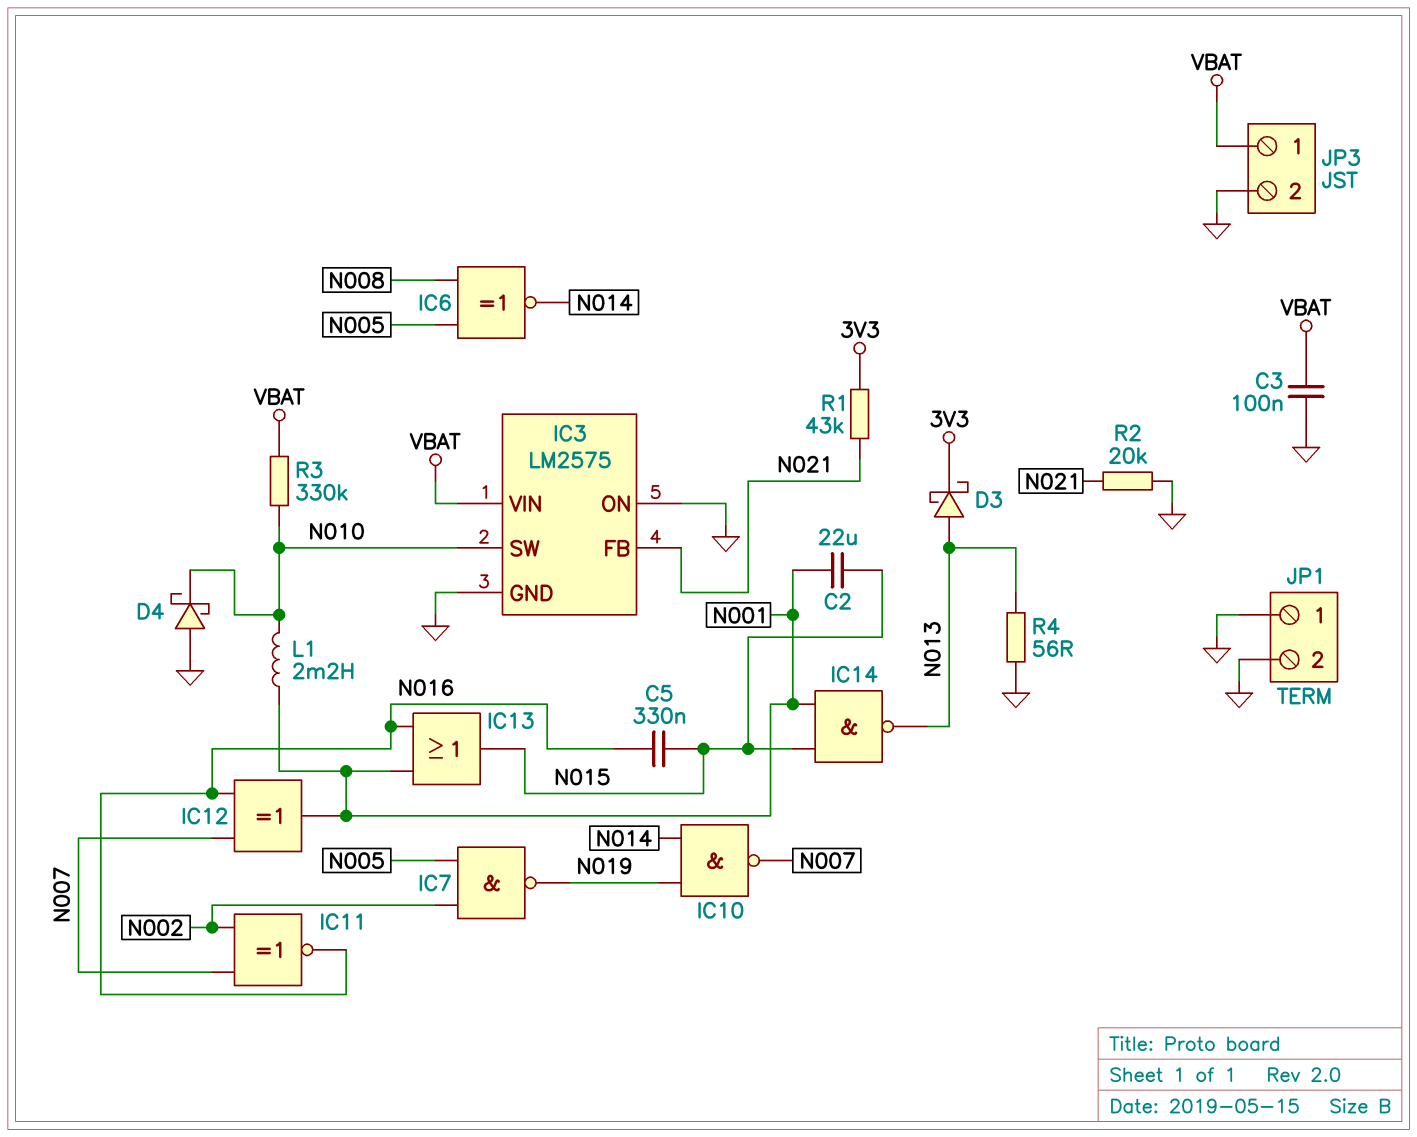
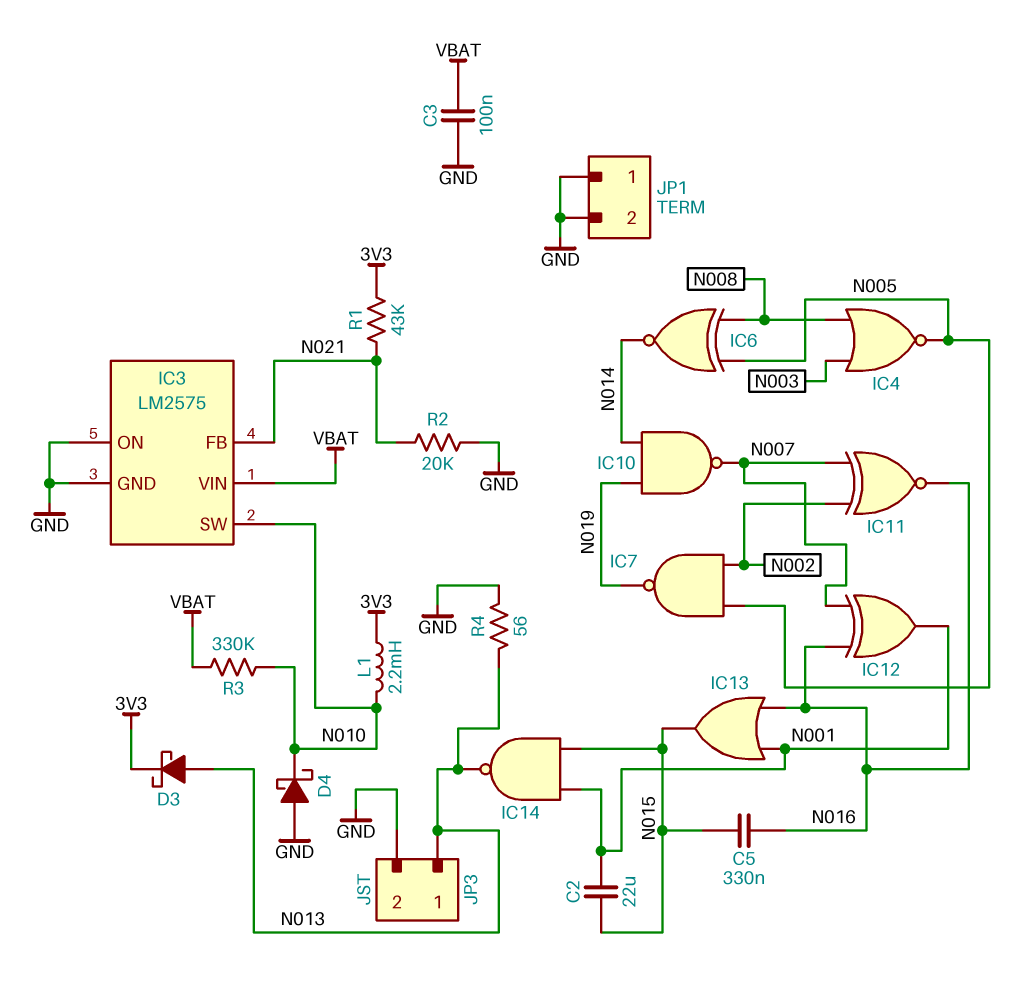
IC4: none -> NOR (in N003, in N008, out N005)
JP3 pin 1: VBAT -> N013
L1: 2.2mH (N001, N010) -> 2.2mH (3V3, N010)

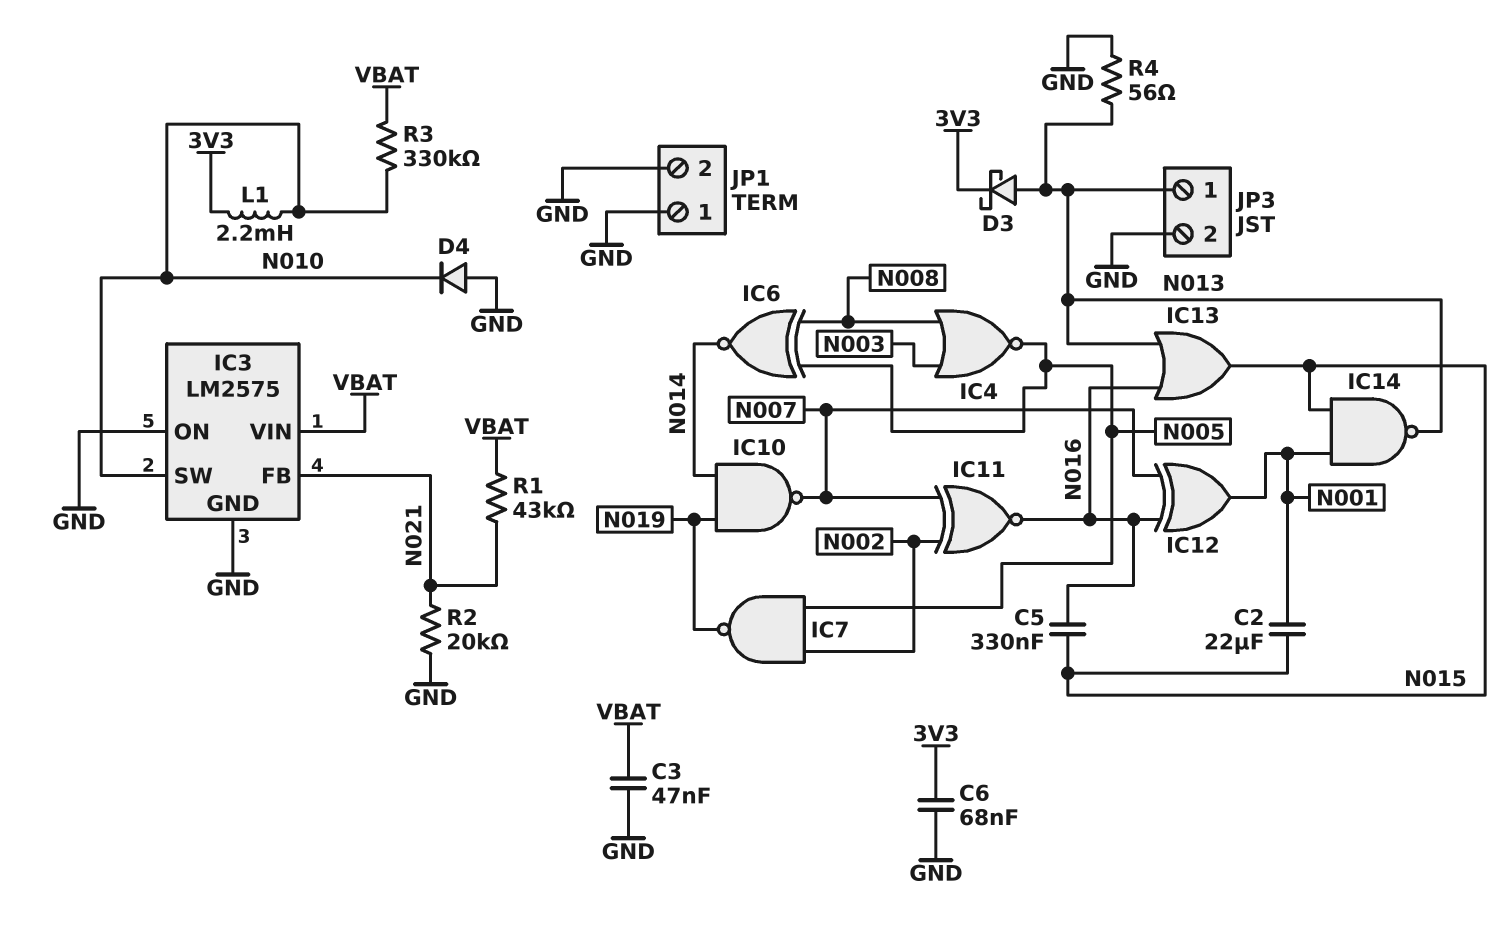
C3: 100nF (GND, VBAT) -> 47nF (GND, VBAT)
C6: none -> 68nF (3V3, GND)
D4: schottky (A GND, K N010) -> diode (A GND, K N010)
IC13: OR (in N001, in N016, out N015) -> OR (in N013, in N016, out N015)
R1: 43k (3V3, N021) -> 43k (N021, VBAT)

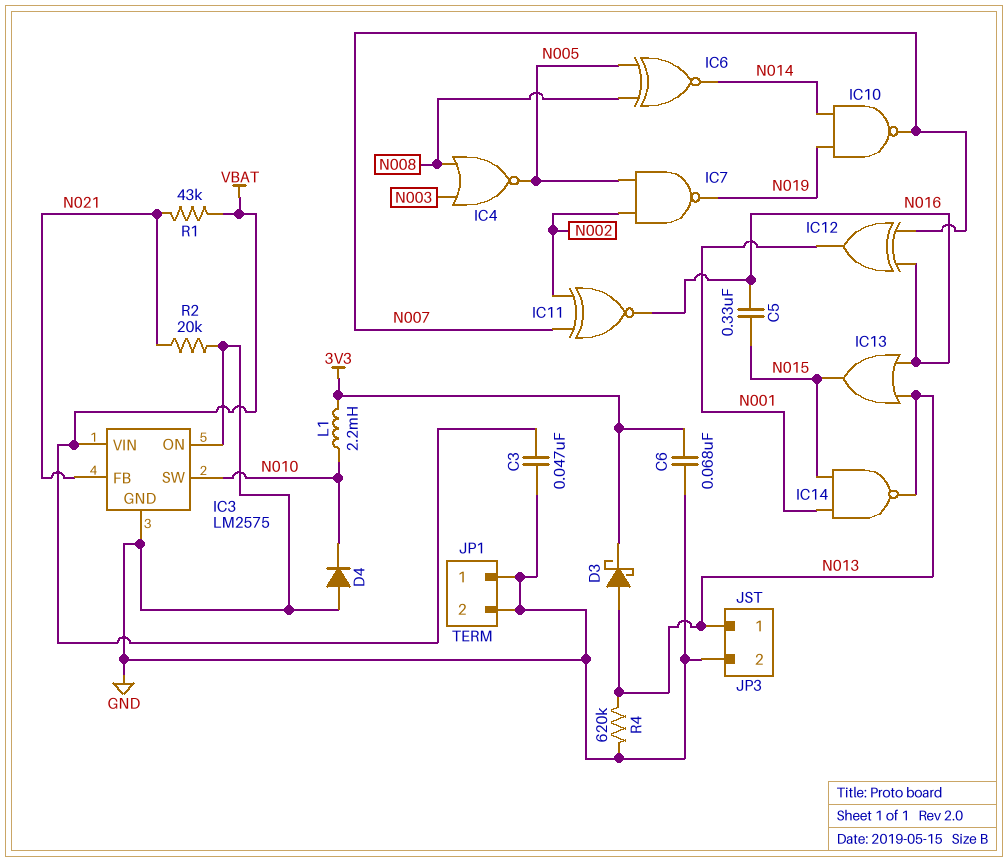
C2: 22uF (N001, N015) -> none
R3: 330k (N010, VBAT) -> none
R4: 56 (GND, N013) -> 620k (GND, N013)

